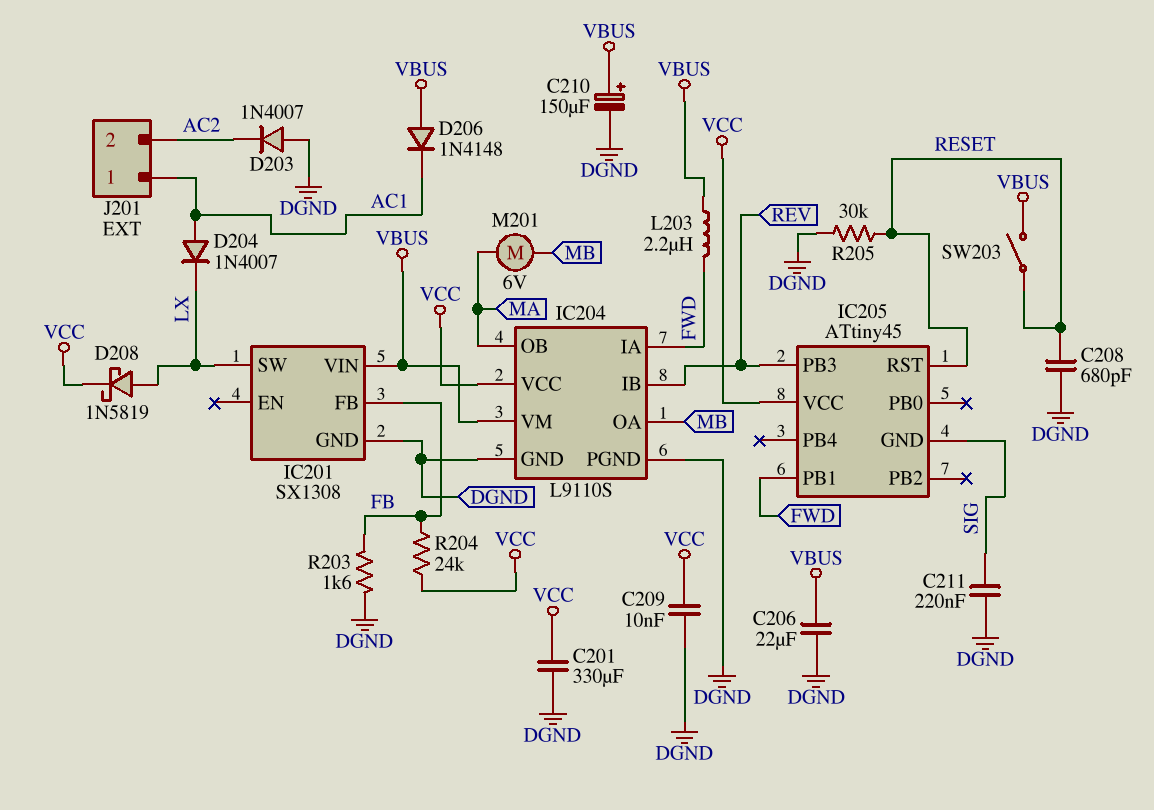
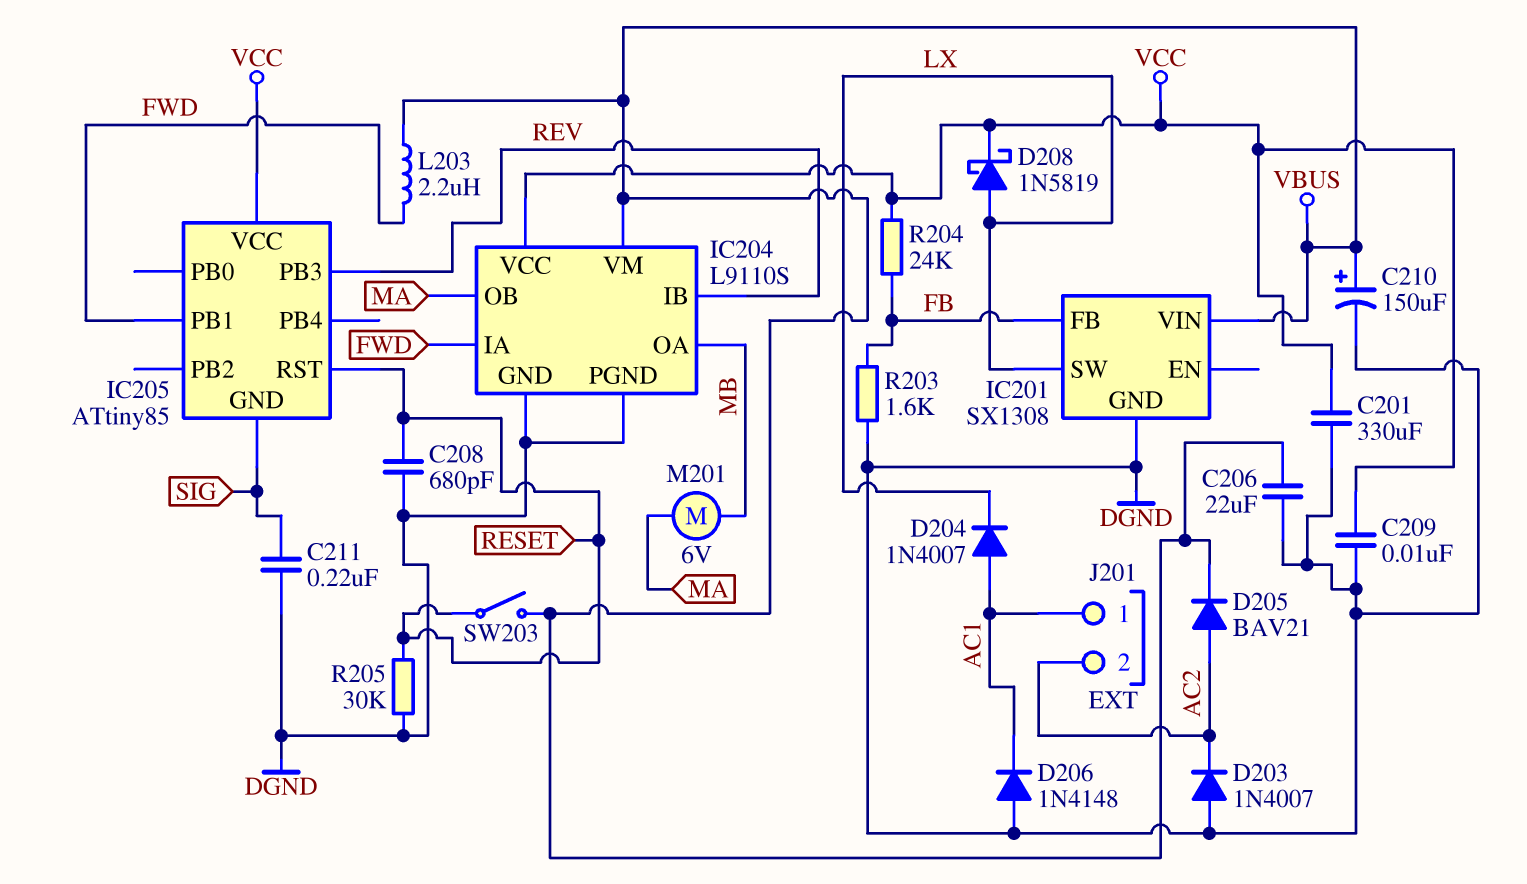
D205: none -> diode BAV21 (A AC2, K VBUS)
D206: diode 1N4148 (A VBUS, K AC1) -> diode 1N4148 (A DGND, K AC1)
IC205: ATtiny45 -> ATtiny85

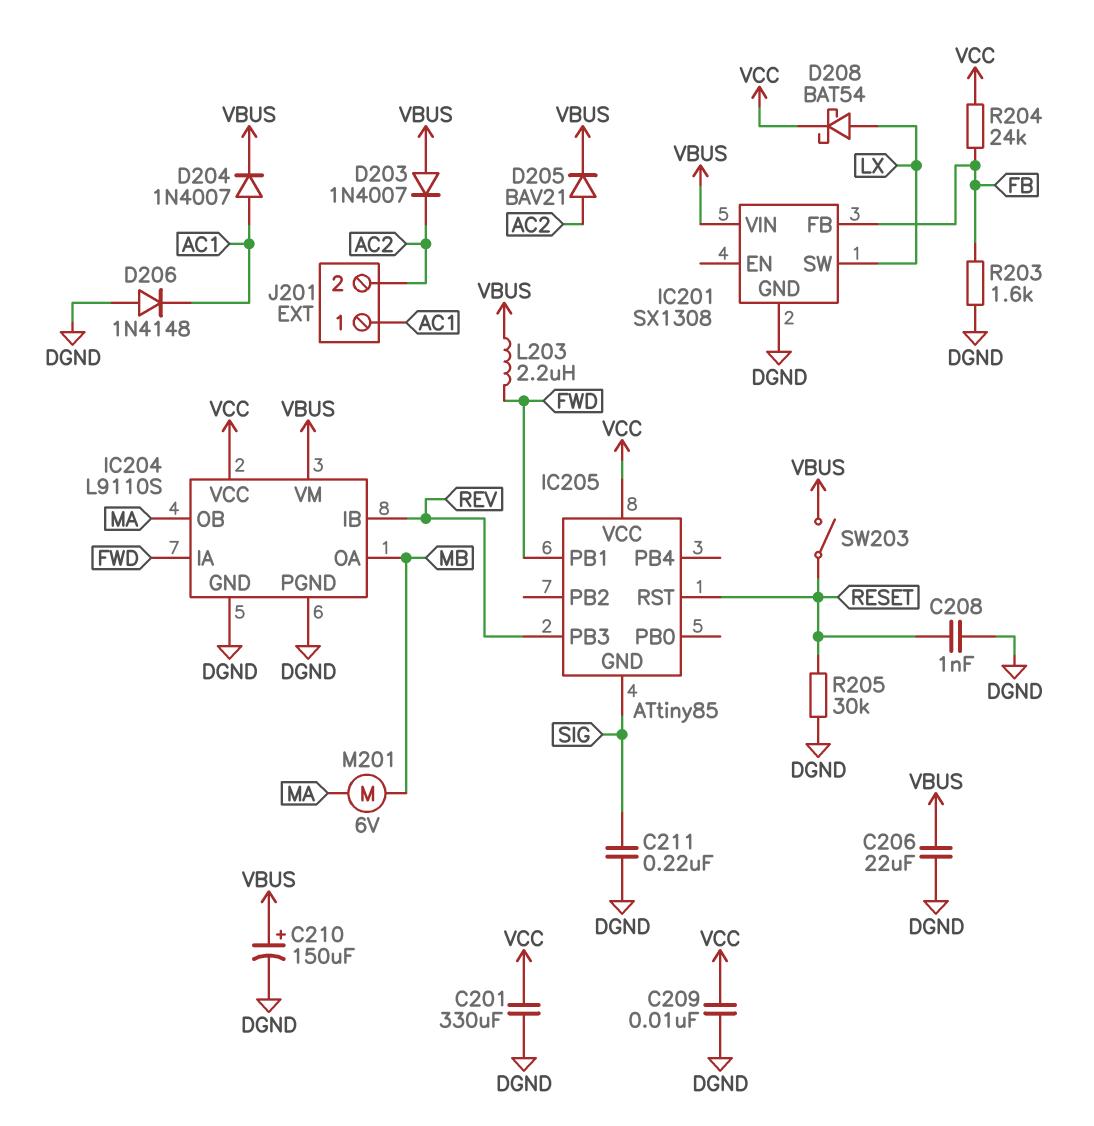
C208: 680pF (DGND, RESET) -> 1nF (DGND, RESET)
D203: diode 1N4007 (A DGND, K AC2) -> diode 1N4007 (A VBUS, K AC2)
D204: diode 1N4007 (A AC1, K LX) -> diode 1N4007 (A AC1, K VBUS)
D208: schottky 1N5819 (A LX, K VCC) -> schottky BAT54 (A LX, K VCC)

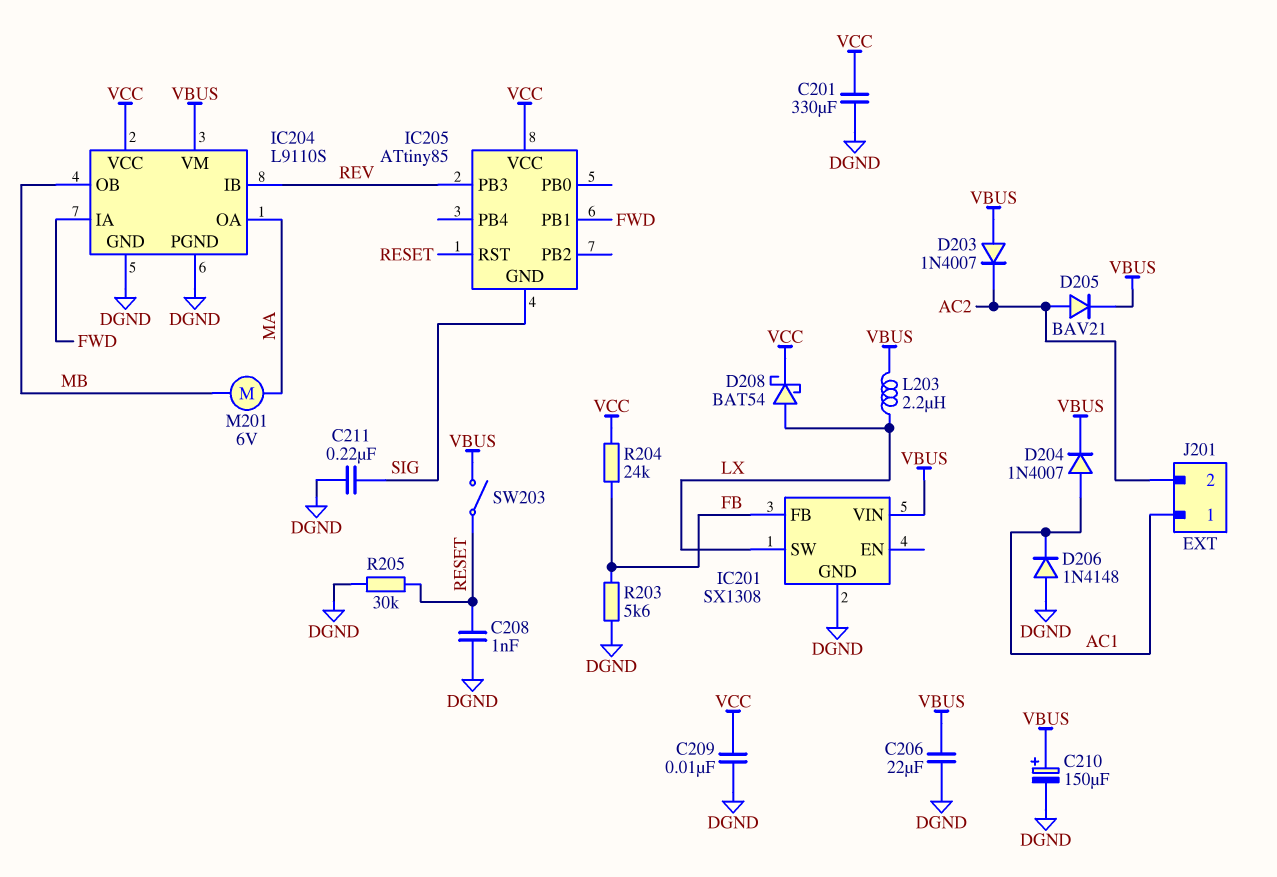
IC204 pin OA: MB -> MA
IC204 pin OB: MA -> MB
L203: 2.2uH (FWD, VBUS) -> 2.2uH (LX, VBUS)
R203: 1.6k (DGND, FB) -> 5.6k (DGND, FB)

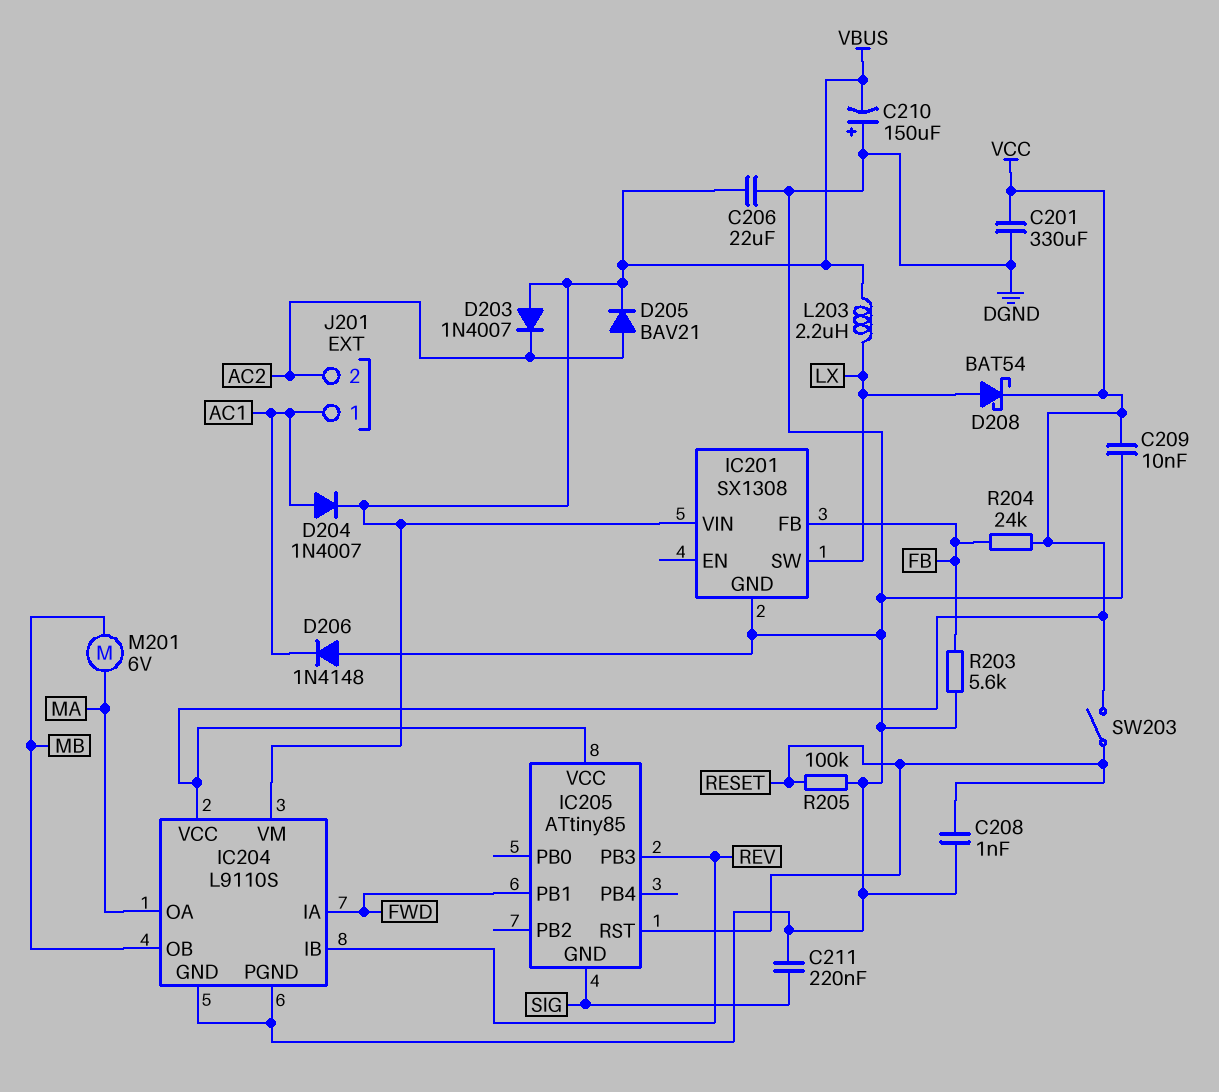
C210: 150uF (plus VBUS, minus DGND) -> 150uF (plus DGND, minus VBUS)
R205: 30k (DGND, RESET) -> 100k (DGND, RESET)
SW203: switch (RESET, VBUS) -> switch (RESET, VCC)

